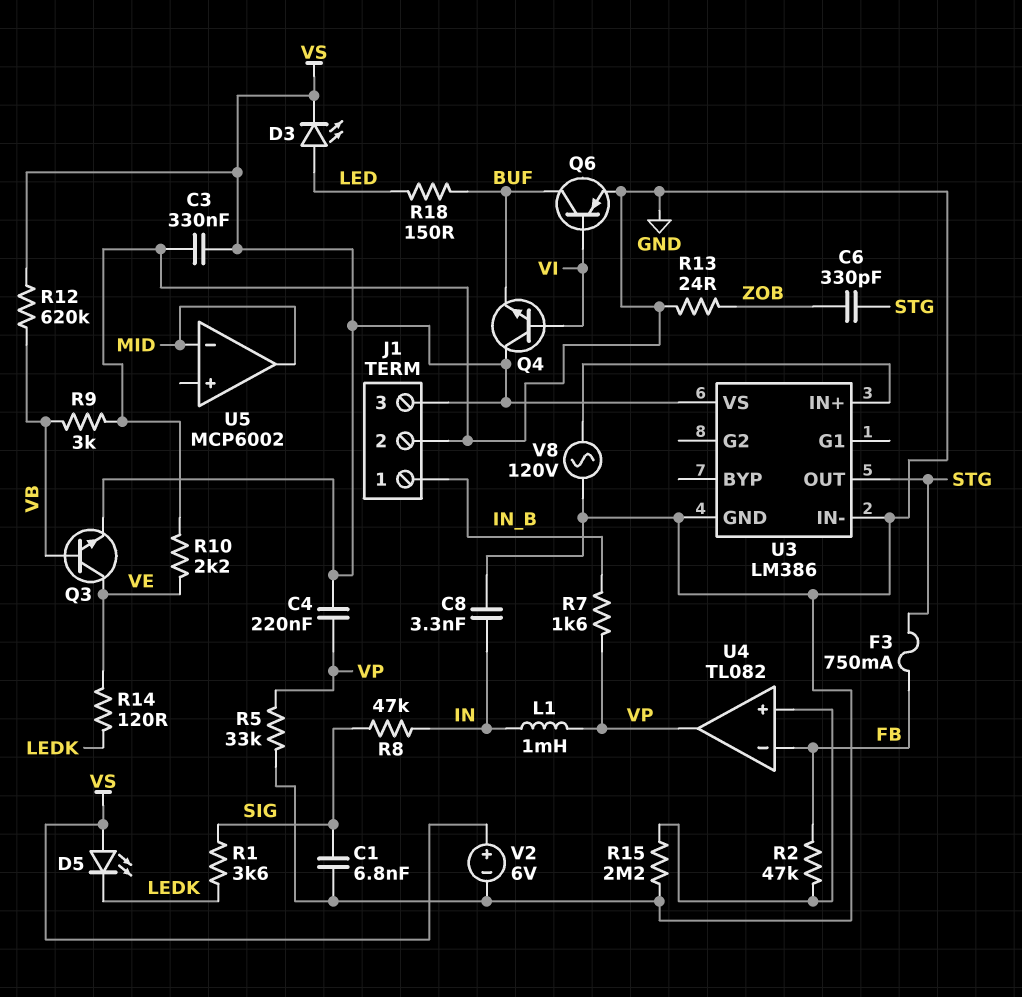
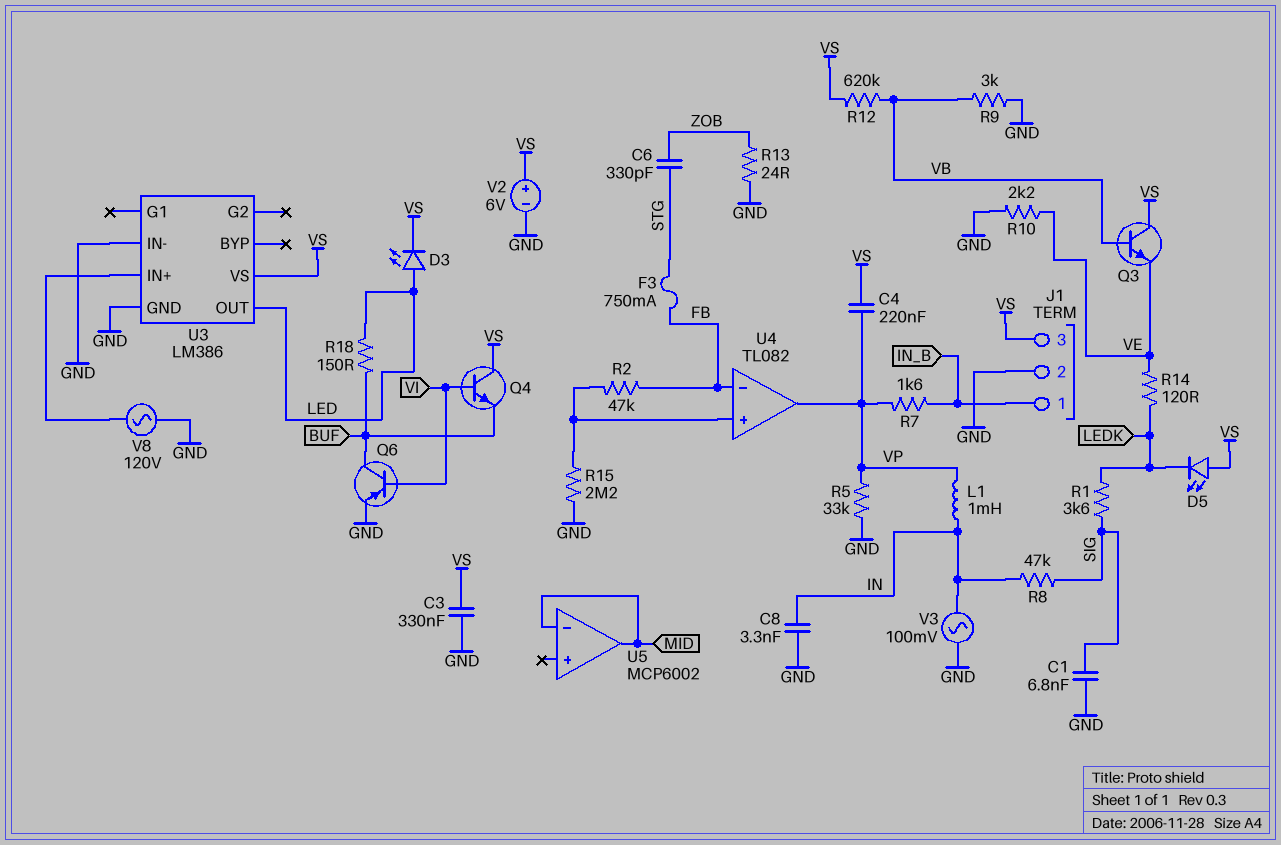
Q3: NPN (B VB, C VE, E VS) -> NPN (B VB, C VS, E VE)
U3 pin OUT: STG -> LED
V3: none -> AC 100mV (GND, IN)

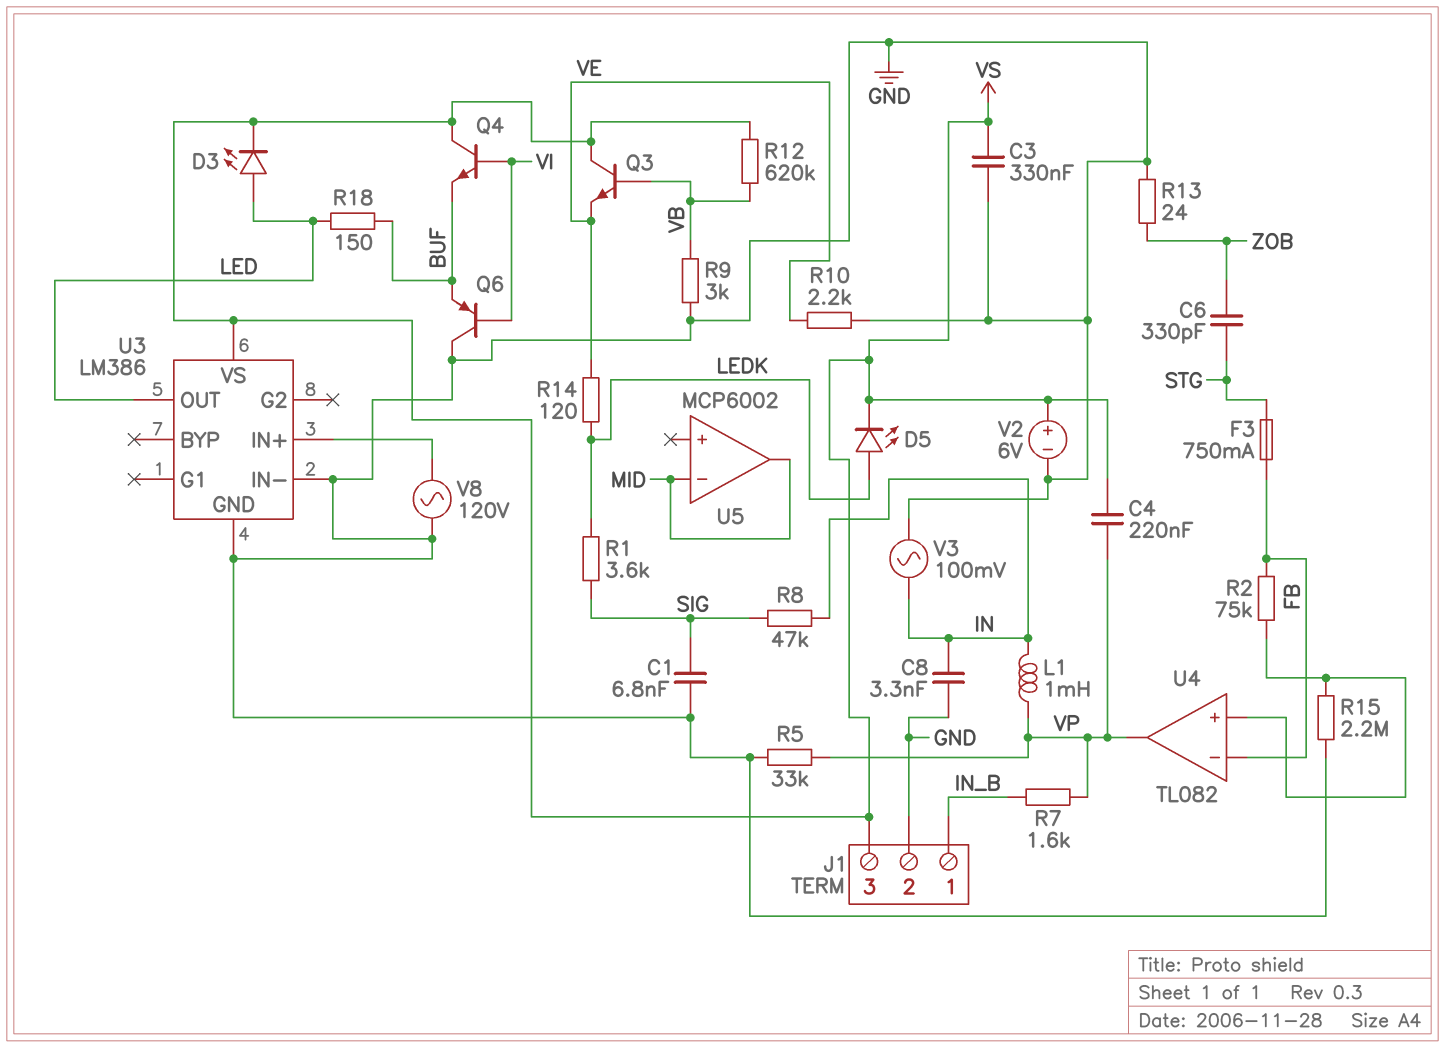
D5: LED (A VS, K LEDK) -> LED (A LEDK, K VS)
Q6: PNP (B VI, C BUF, E GND) -> PNP (B VI, C GND, E BUF)
R2: 47k (FB, U4/in+) -> 75k (FB, U4/in+)

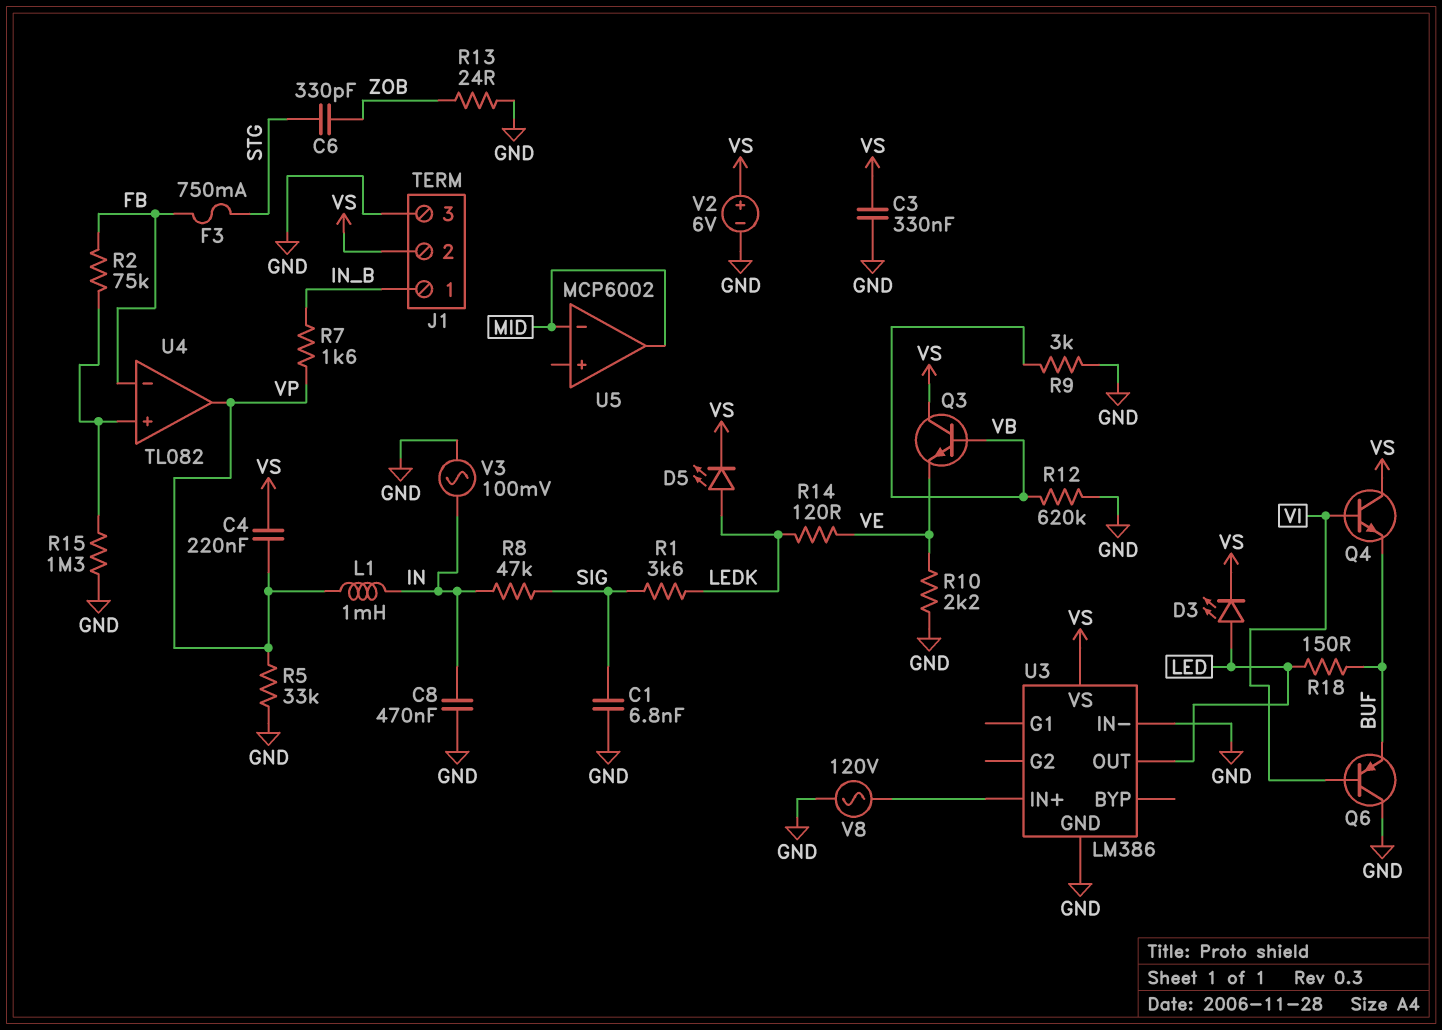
C8: 3.3nF (GND, IN) -> 470nF (GND, IN)
J1 pin 2: GND -> VS
J1 pin 3: VS -> GND
R12: 620k (VB, VS) -> 620k (GND, VB)
R15: 2.2M (GND, U4/in+) -> 1.3M (GND, U4/in+)

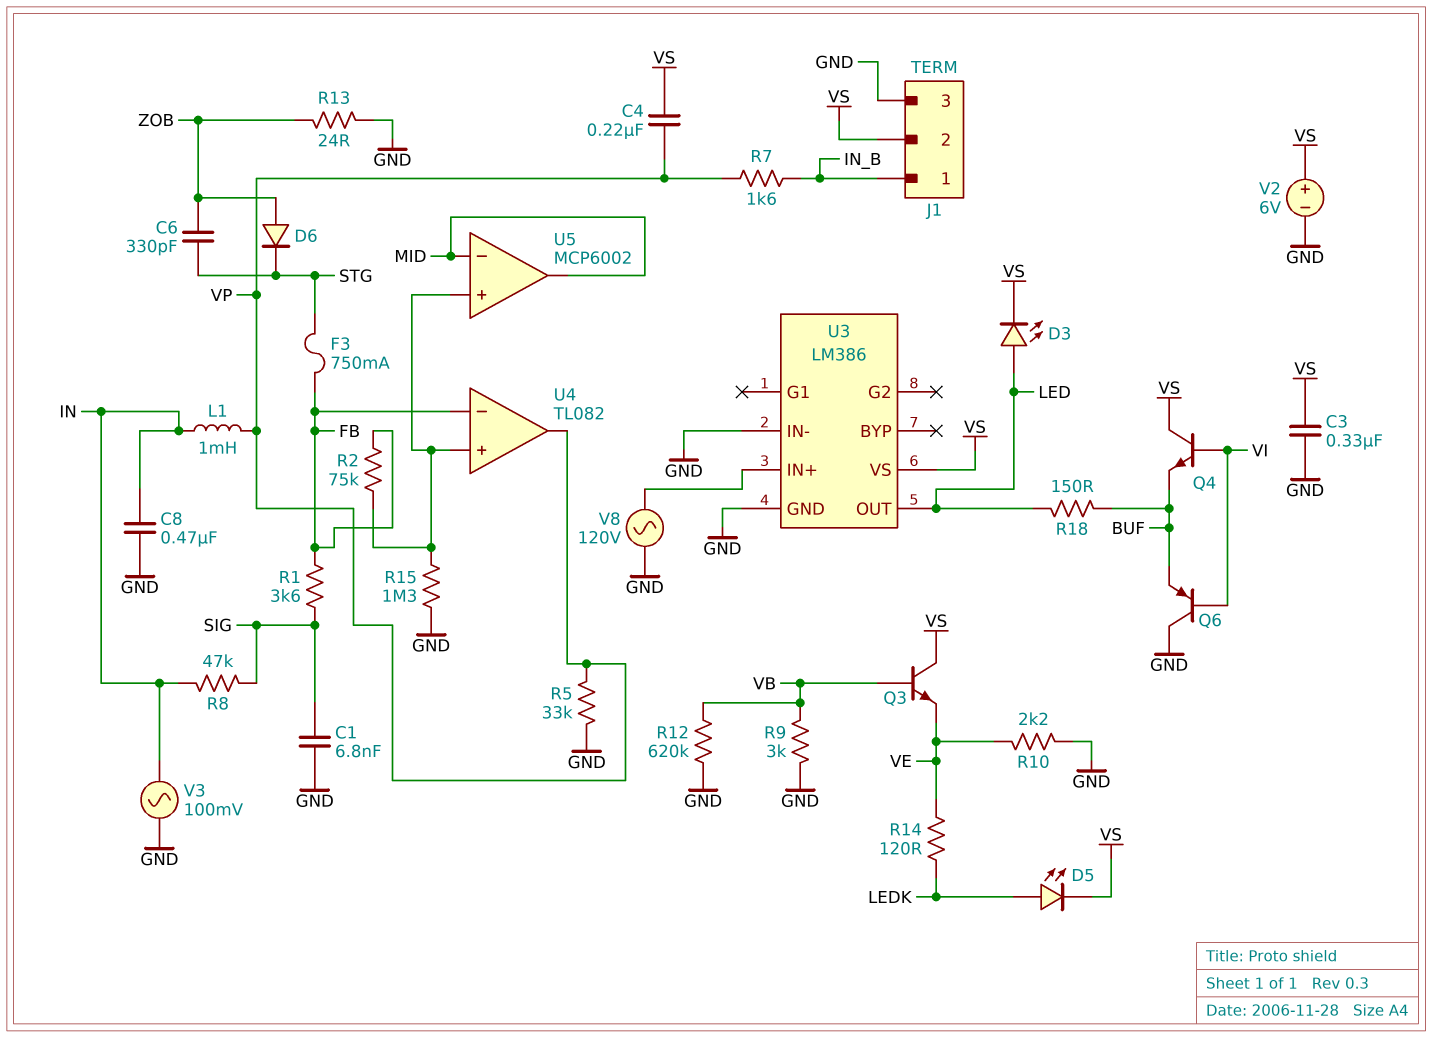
D6: none -> diode (A ZOB, K STG)
R1: 3.6k (LEDK, SIG) -> 3.6k (FB, SIG)
U5 pin in+: none -> U4/in+

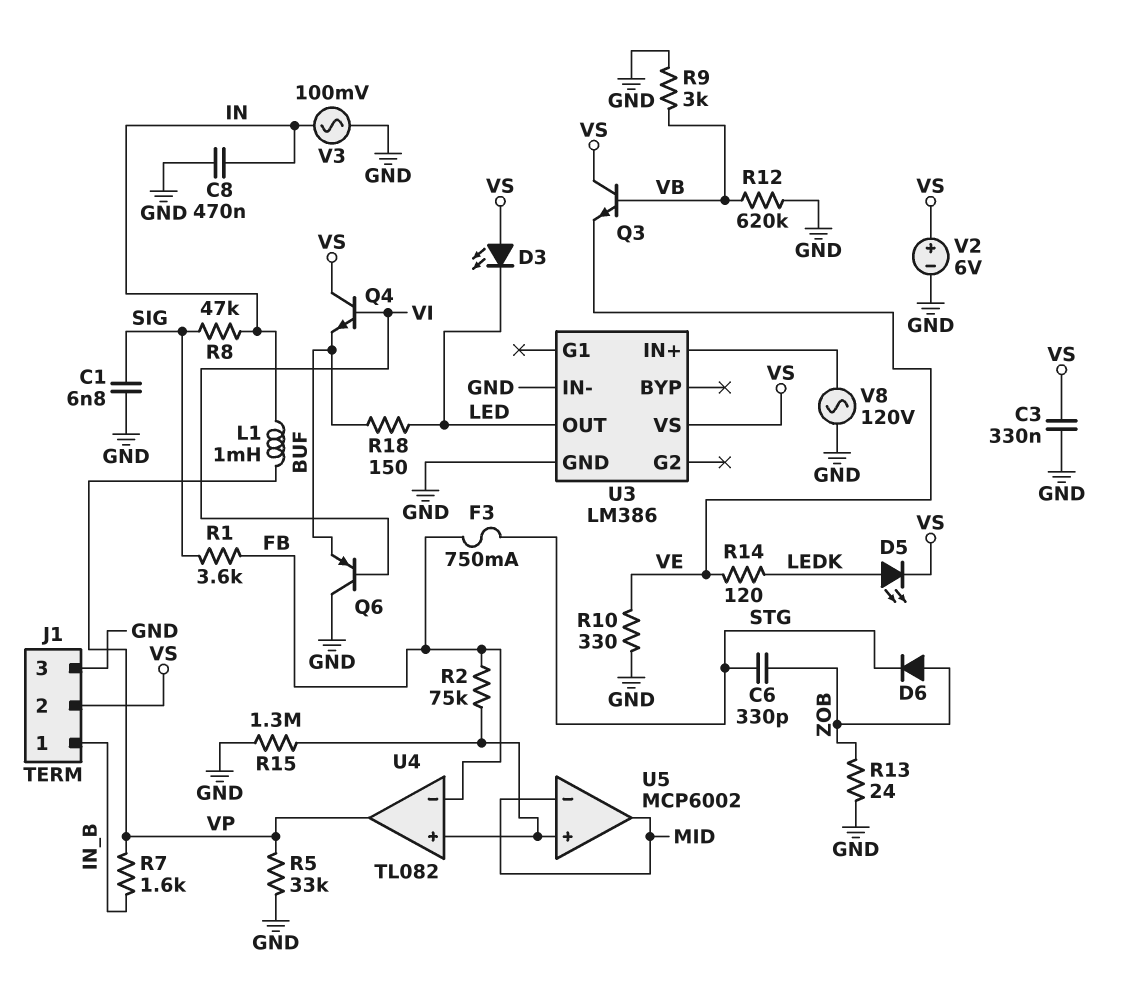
C4: 220nF (VP, VS) -> none
D3: LED (A LED, K VS) -> LED (A VS, K LED)
R10: 2.2k (GND, VE) -> 330 (GND, VE)

